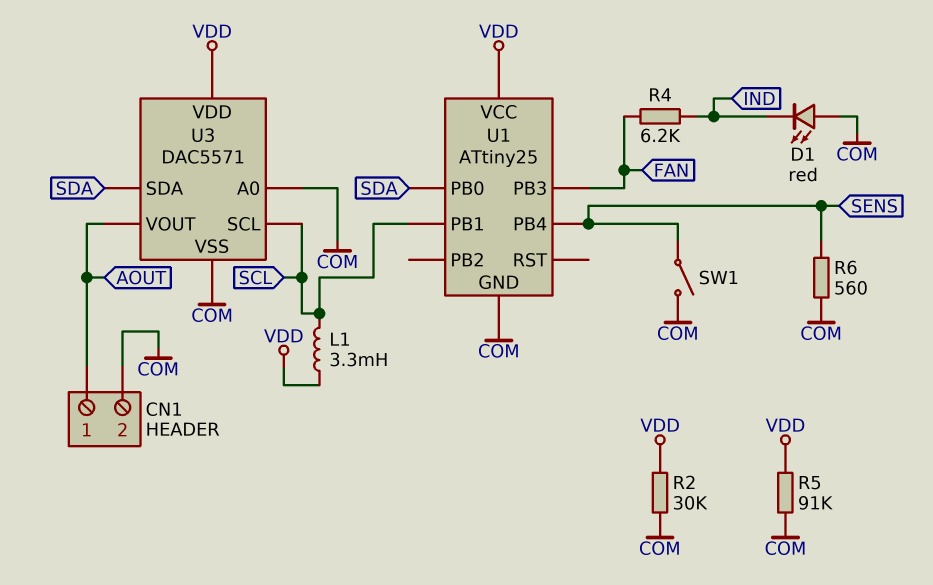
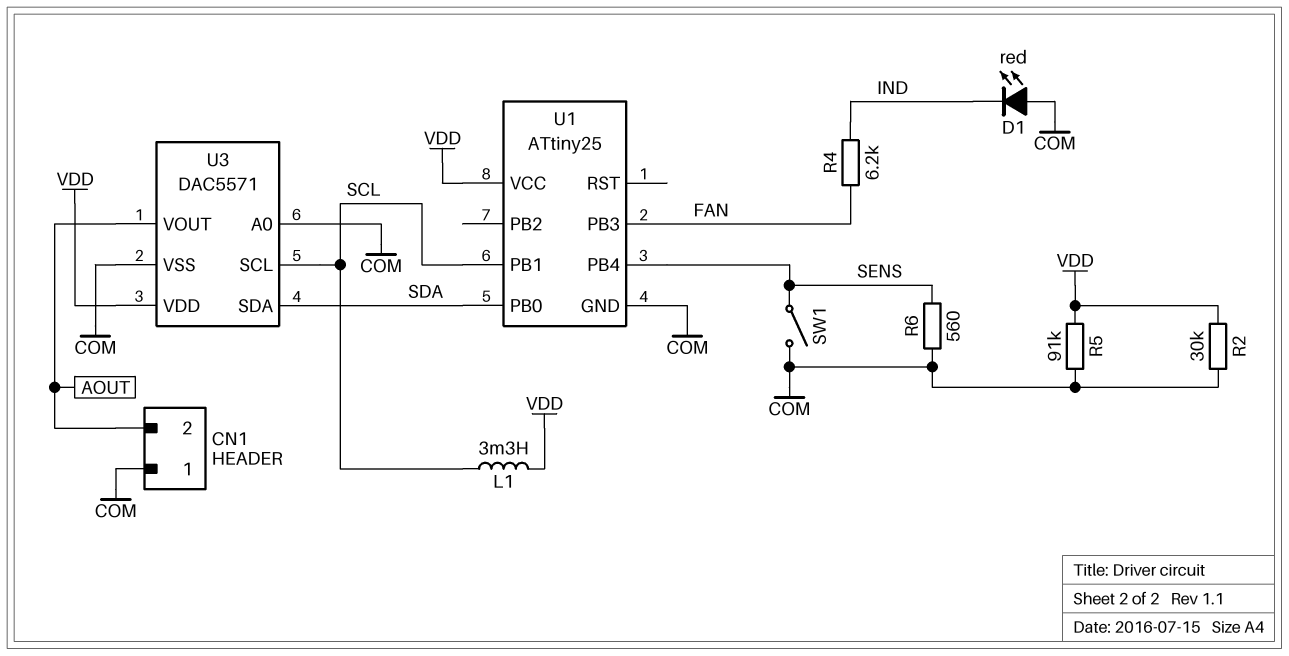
CN1 pin 1: AOUT -> COM
CN1 pin 2: COM -> AOUT

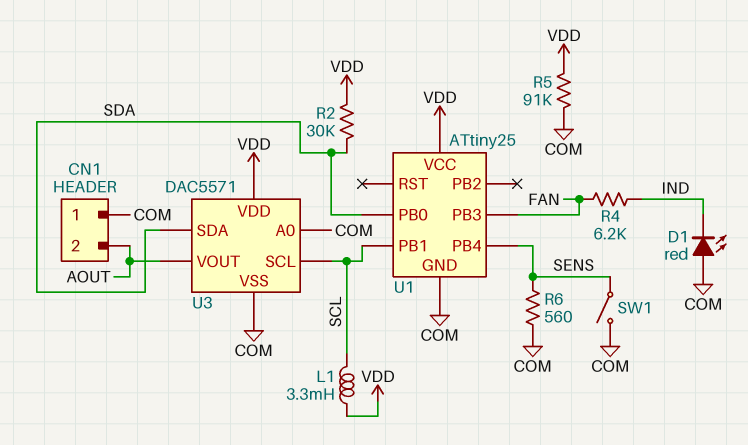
R2: 30k (COM, VDD) -> 30k (SDA, VDD)

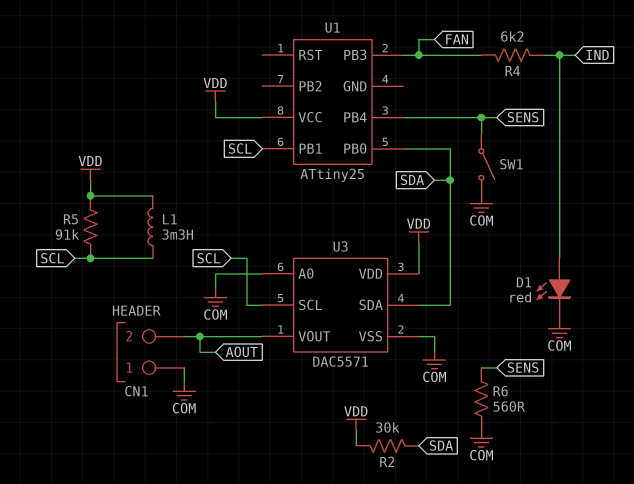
D1: LED red (A COM, K IND) -> LED red (A IND, K COM)
R5: 91k (COM, VDD) -> 91k (SCL, VDD)
U1 pin GND: COM -> none

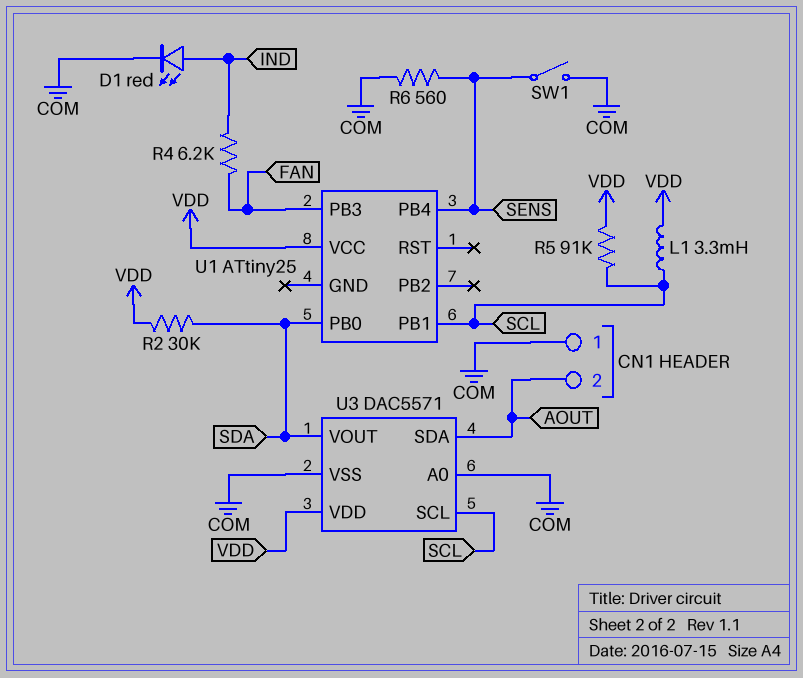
U3 pin SDA: SDA -> AOUT
U3 pin VOUT: AOUT -> SDA

